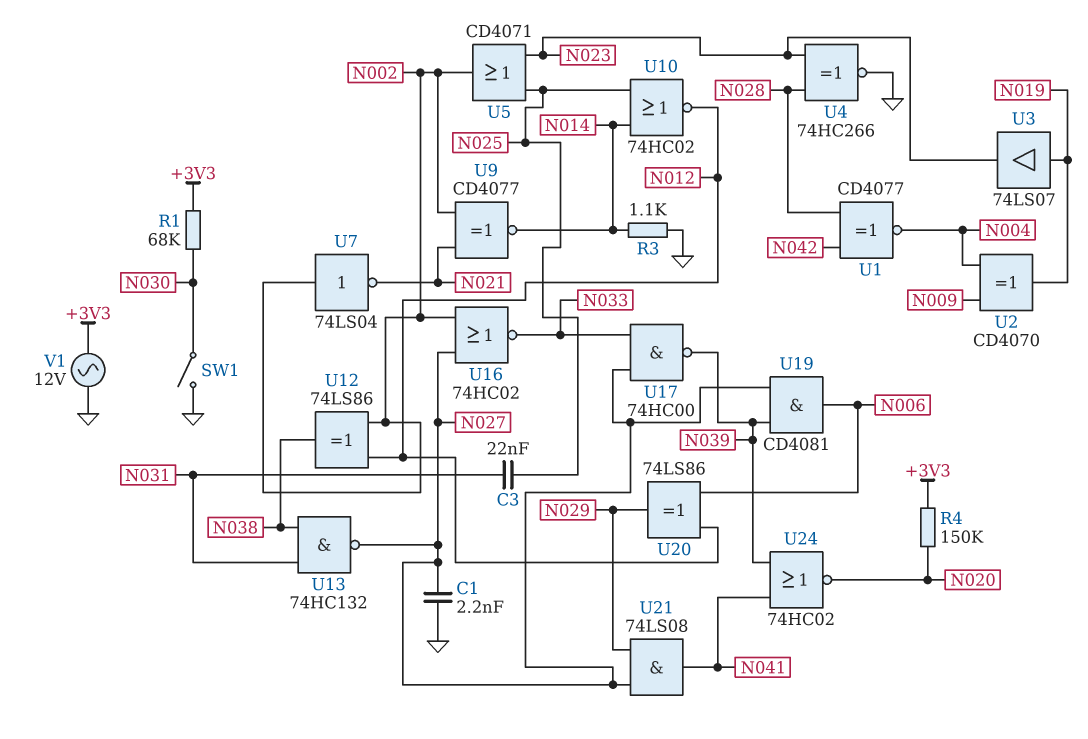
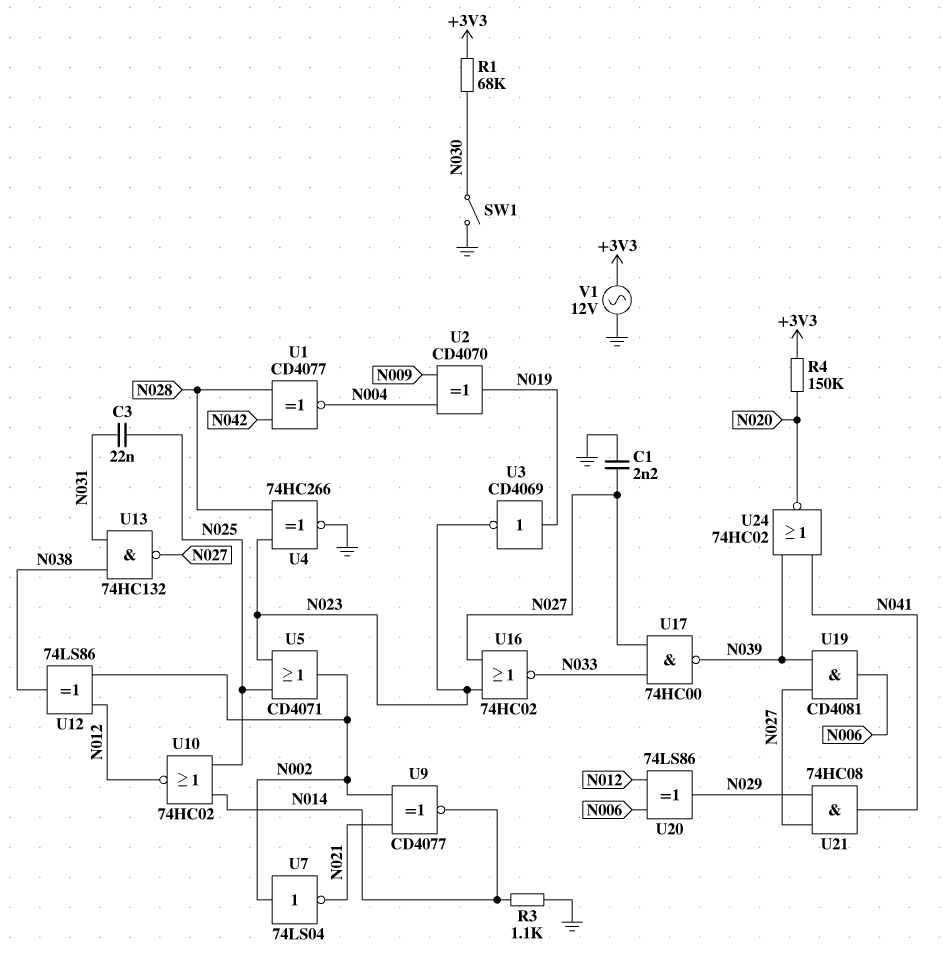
U3: buffer 74LS07 (in N019, out N023) -> NOT CD4069 (in N019, out N023)
U16: NOR 74HC02 (in N002, in N027, out N033) -> NOR 74HC02 (in N023, in N027, out N033)
U21: AND 74LS08 (in N027, in N029, out N041) -> AND 74HC08 (in N027, in N029, out N041)

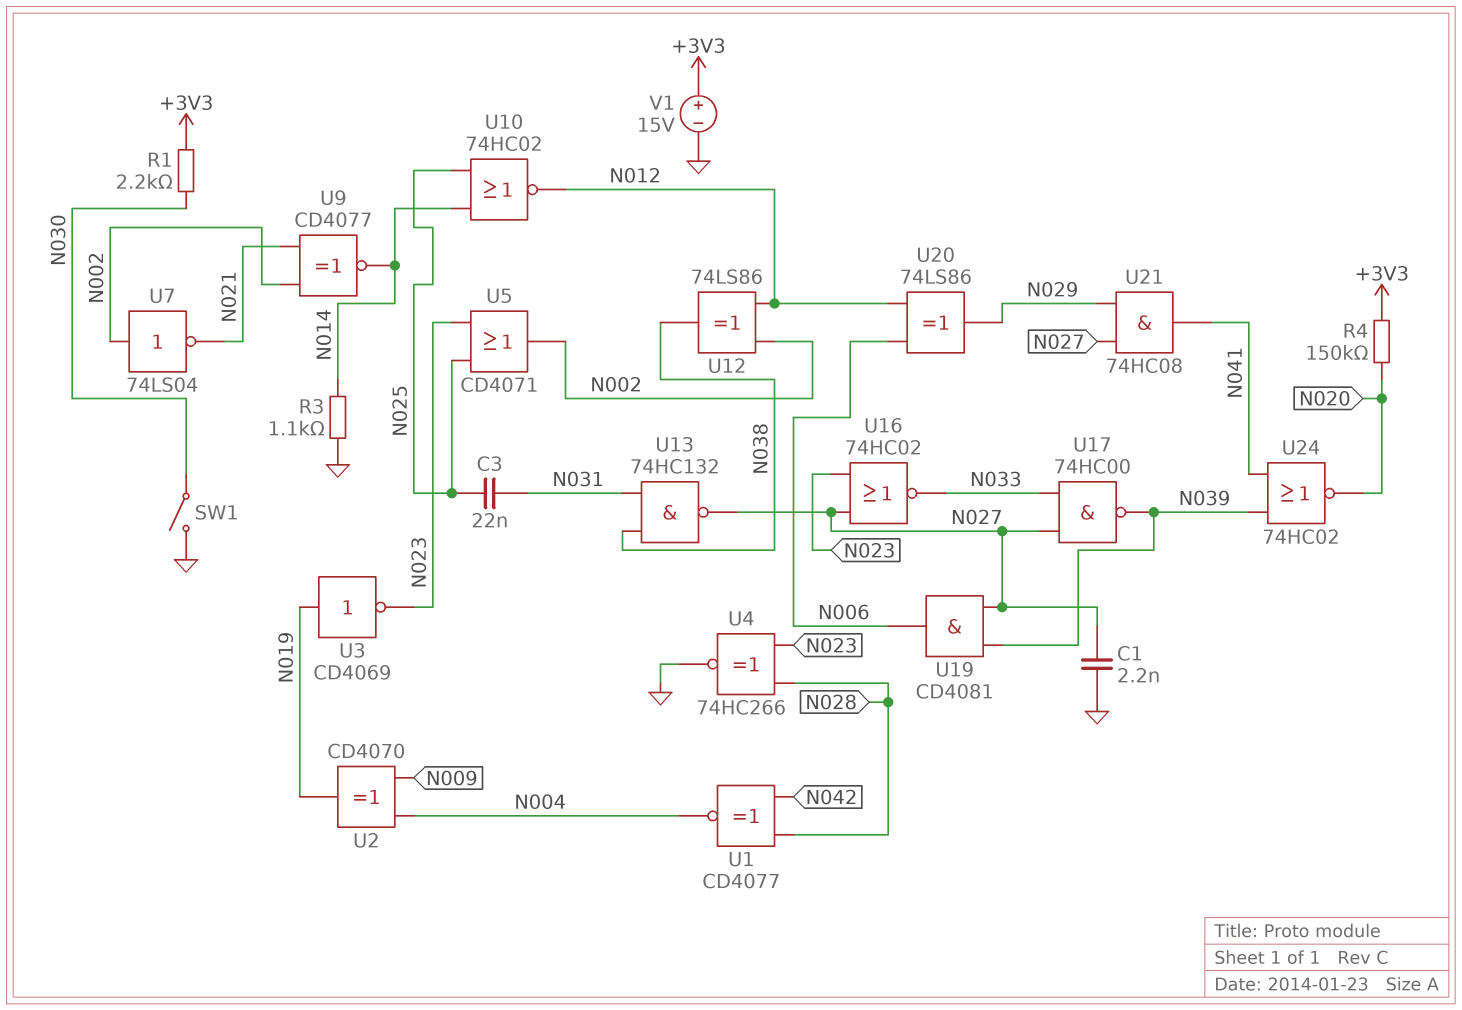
R1: 68k (+3V3, N030) -> 2.2k (+3V3, N030)
V1: AC 12V (+3V3, GND) -> 15V (plus +3V3, minus GND)

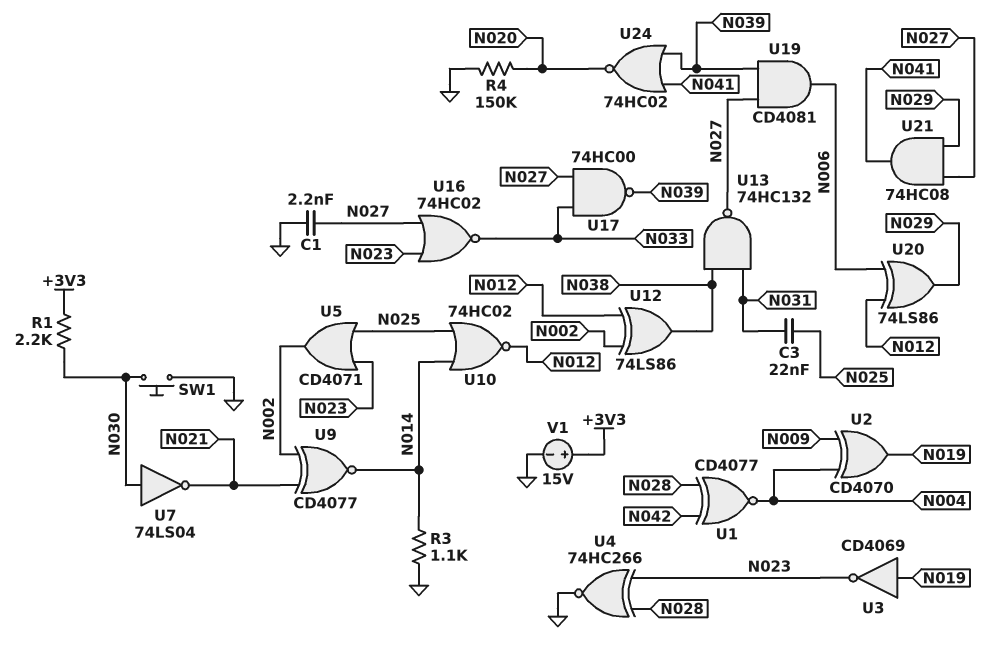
R4: 150k (+3V3, N020) -> 150k (GND, N020)
SW1: switch (GND, N030) -> button (GND, N030)
U7: NOT 74LS04 (in N002, out N021) -> NOT 74LS04 (in N030, out N021)

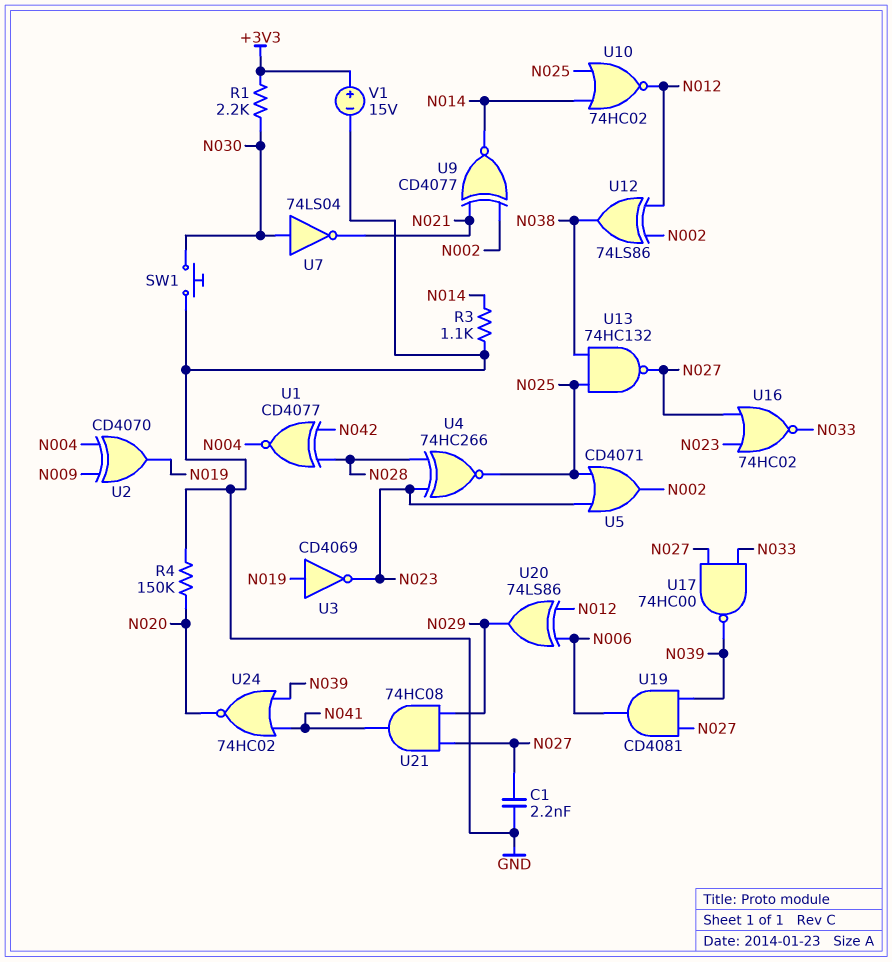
C3: 22nF (N025, N031) -> none
U4: XNOR 74HC266 (in N023, in N028, out GND) -> XNOR 74HC266 (in N023, in N028, out N025)
U13: NAND 74HC132 (in N031, in N038, out N027) -> NAND 74HC132 (in N025, in N038, out N027)

